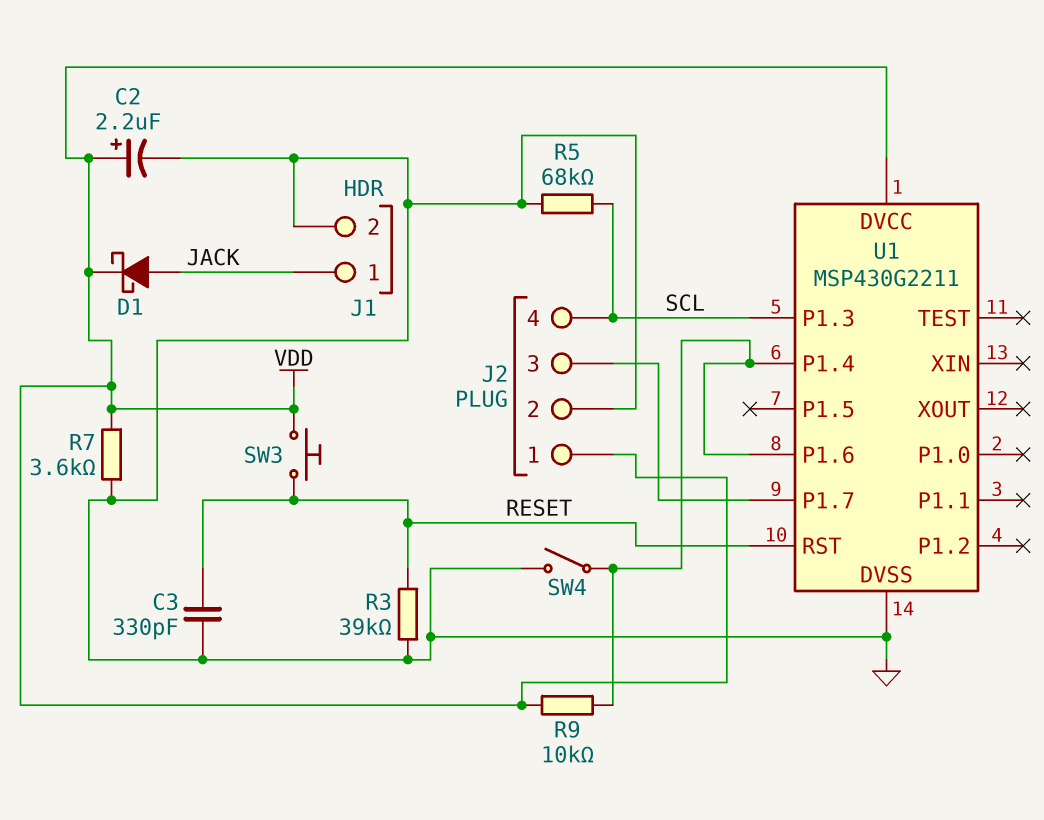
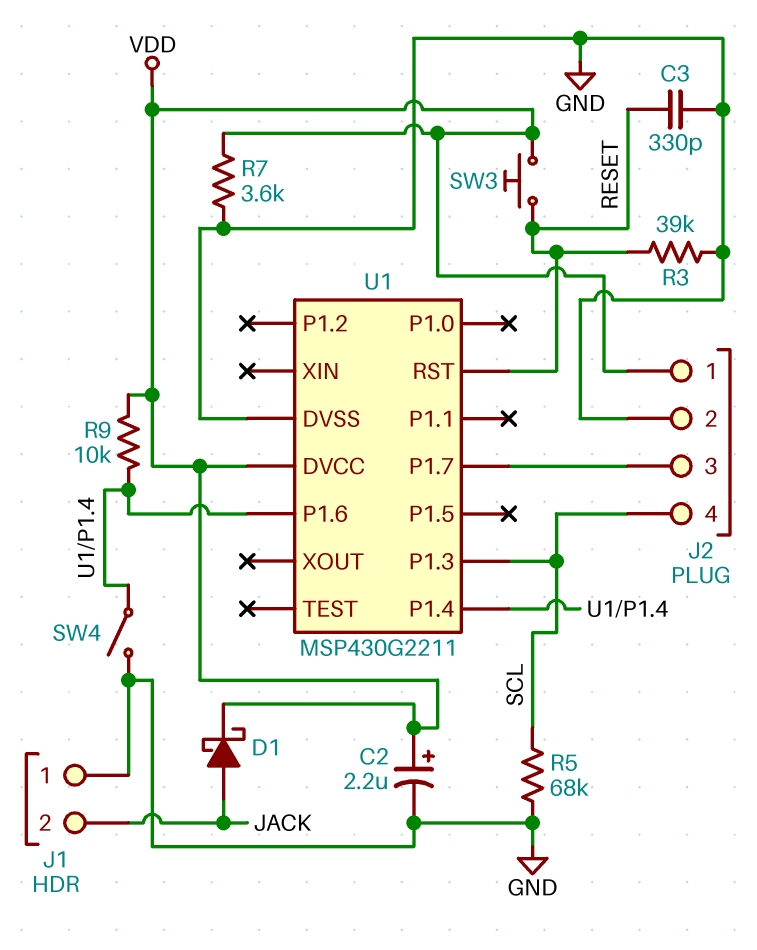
J1 pin 1: JACK -> GND
J1 pin 2: GND -> JACK

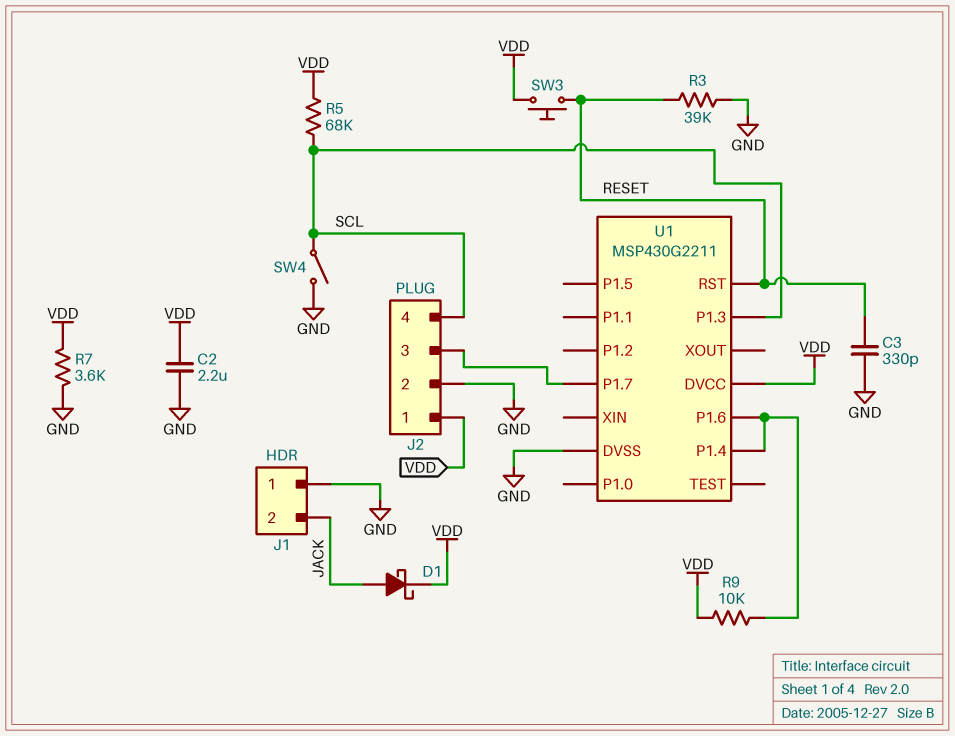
C2: 2.2uF (plus VDD, minus GND) -> 2.2uF (GND, VDD)
R5: 68k (GND, SCL) -> 68k (SCL, VDD)
SW4: switch (GND, U1/P1.4) -> switch (GND, SCL)

